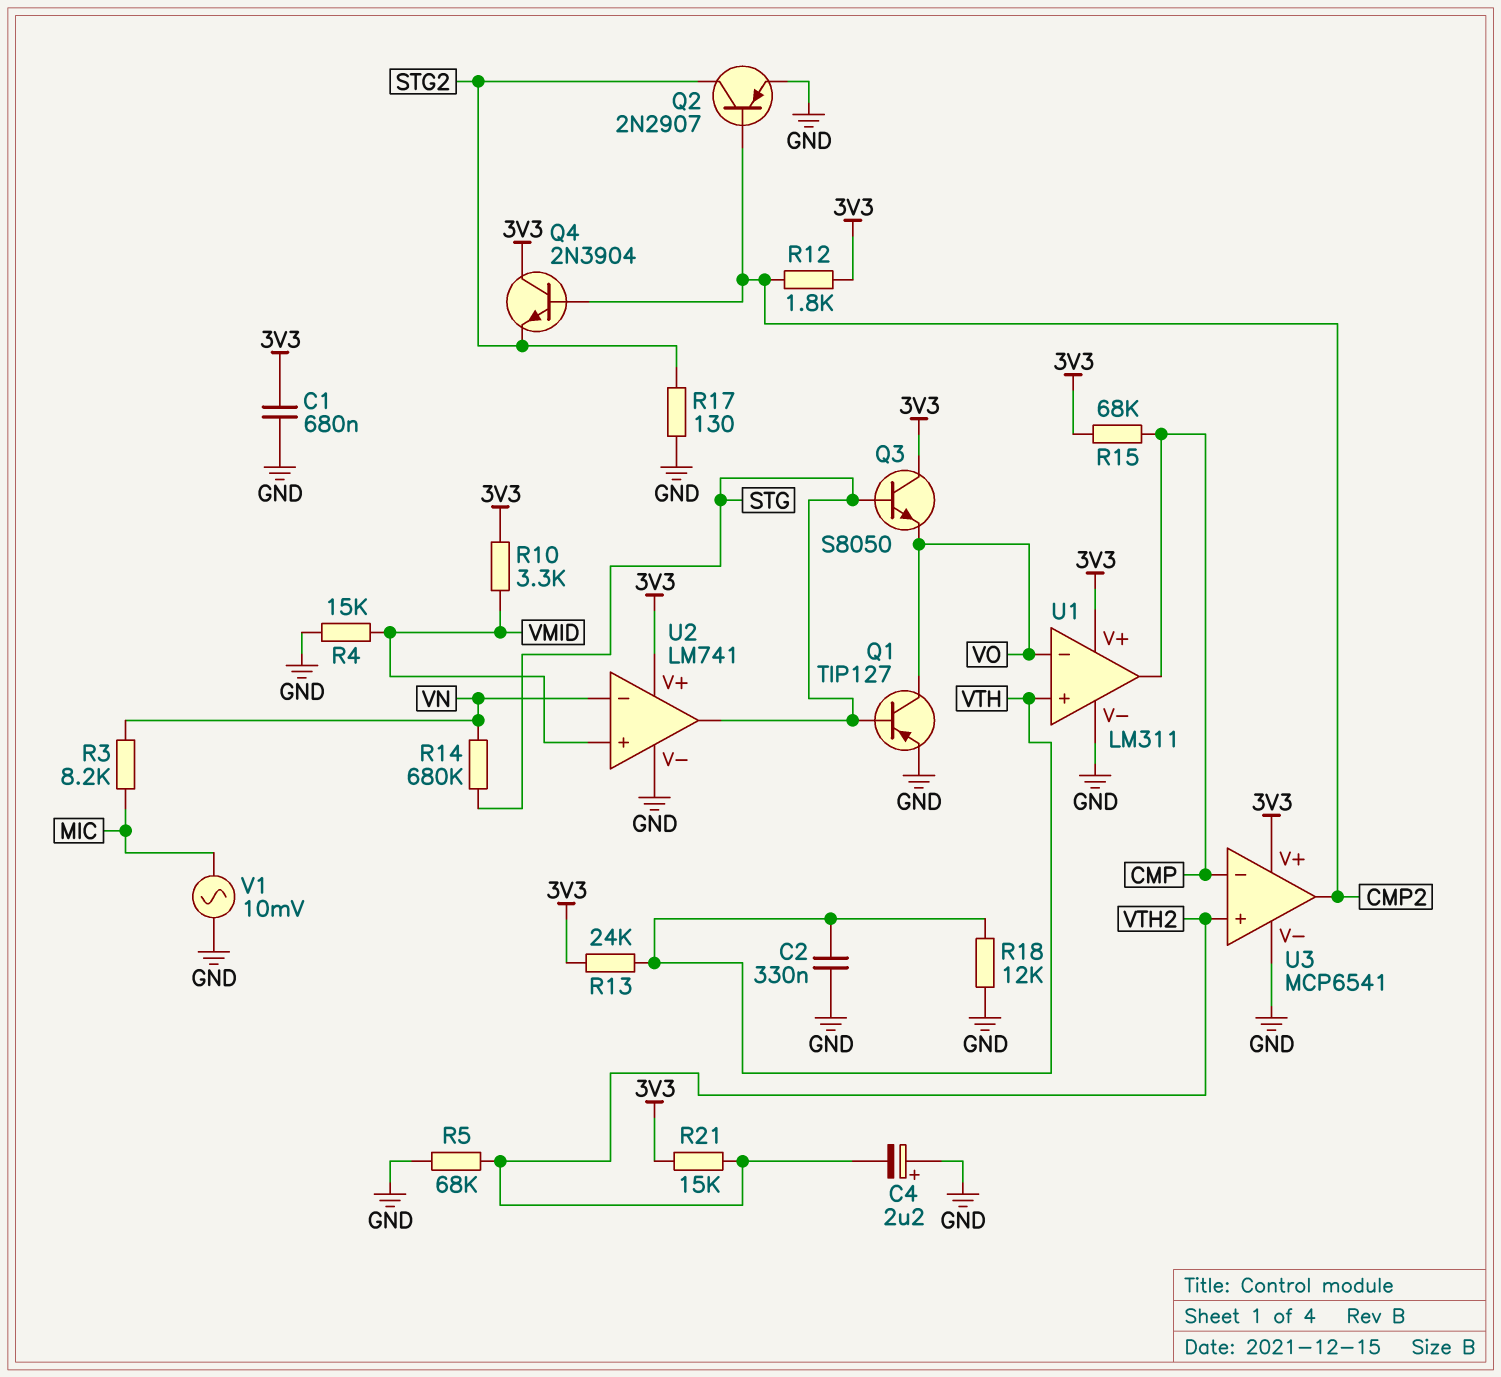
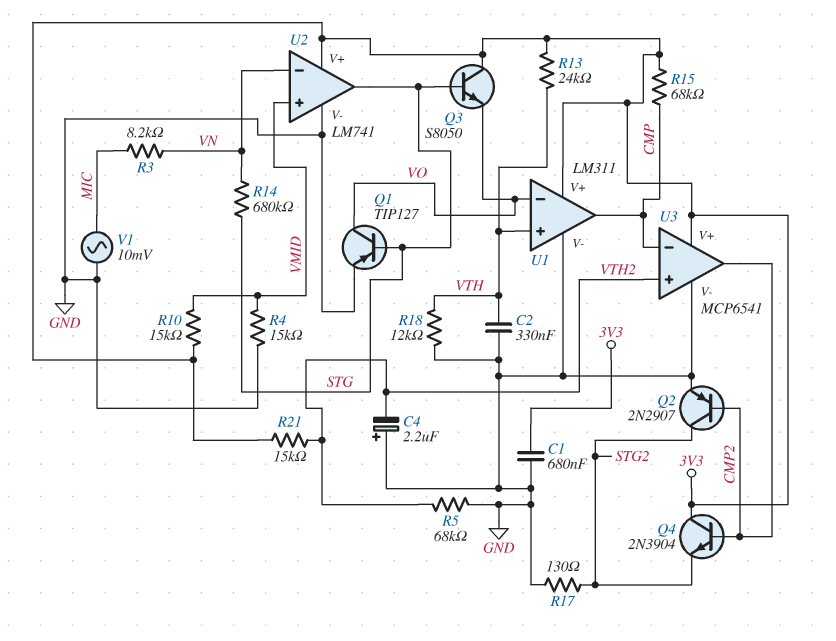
R10: 3.3k (3V3, VMID) -> 15k (3V3, VMID)
R12: 1.8k (3V3, CMP2) -> none

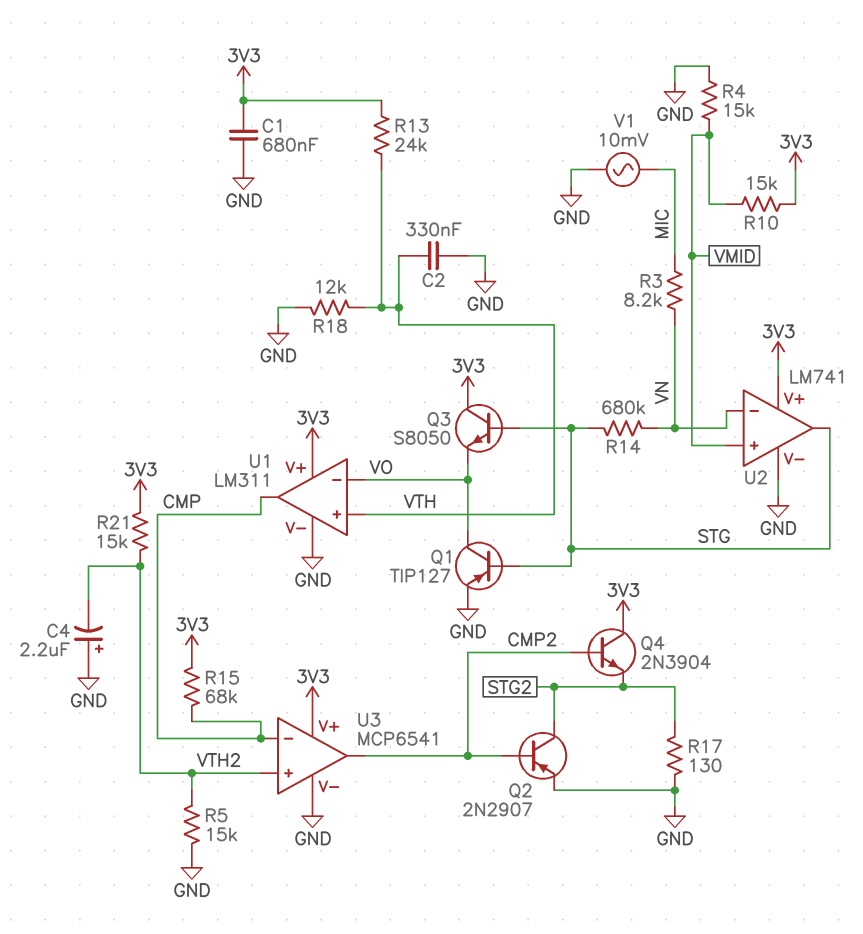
R5: 68k (GND, VTH2) -> 15k (GND, VTH2)

